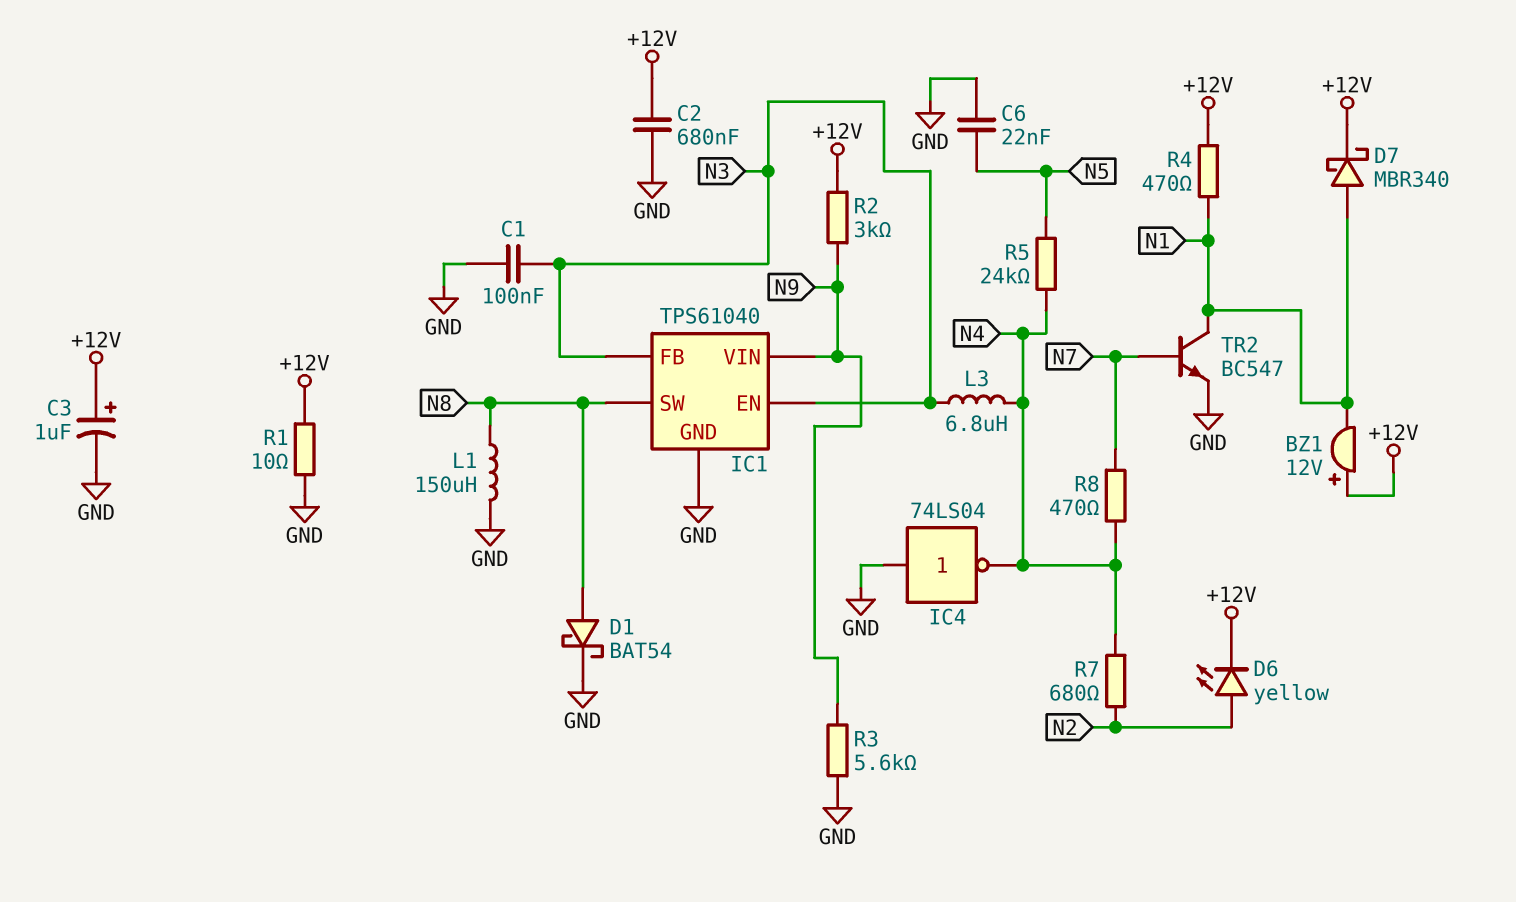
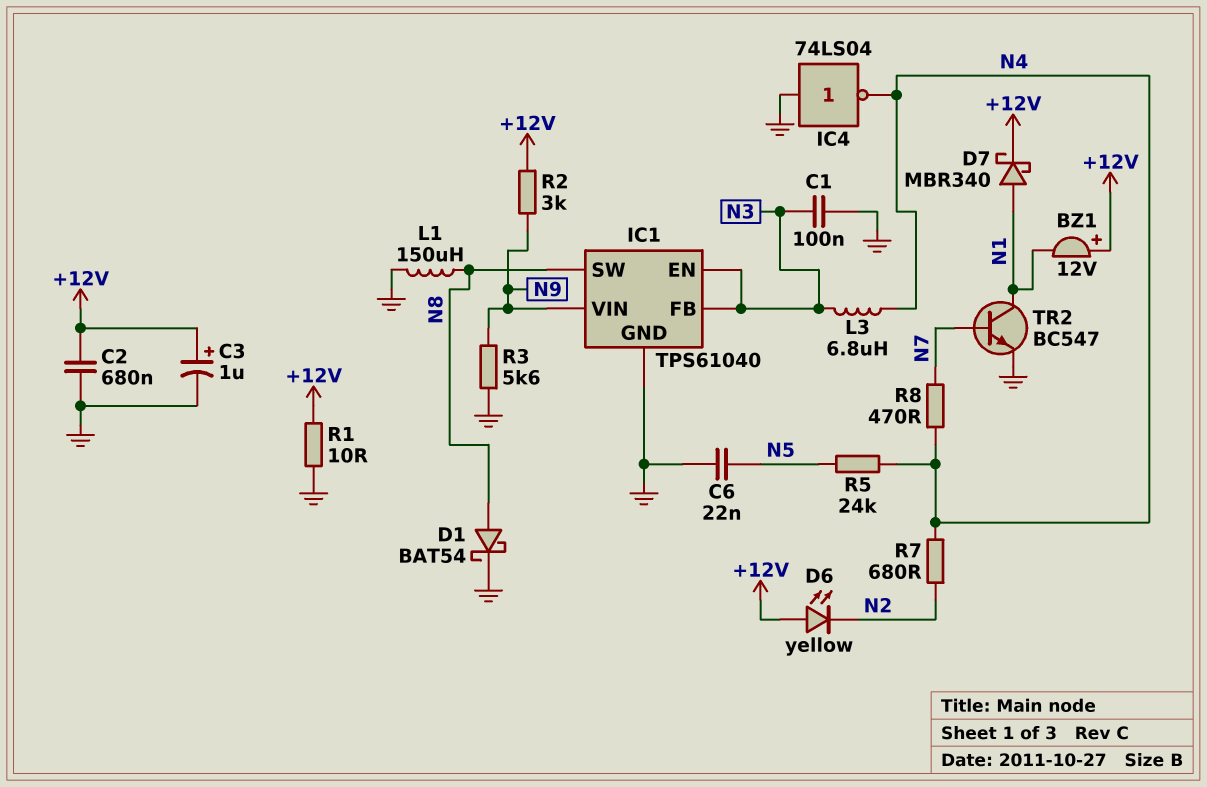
D6: LED yellow (A N2, K +12V) -> LED yellow (A +12V, K N2)
R4: 470 (+12V, N1) -> none

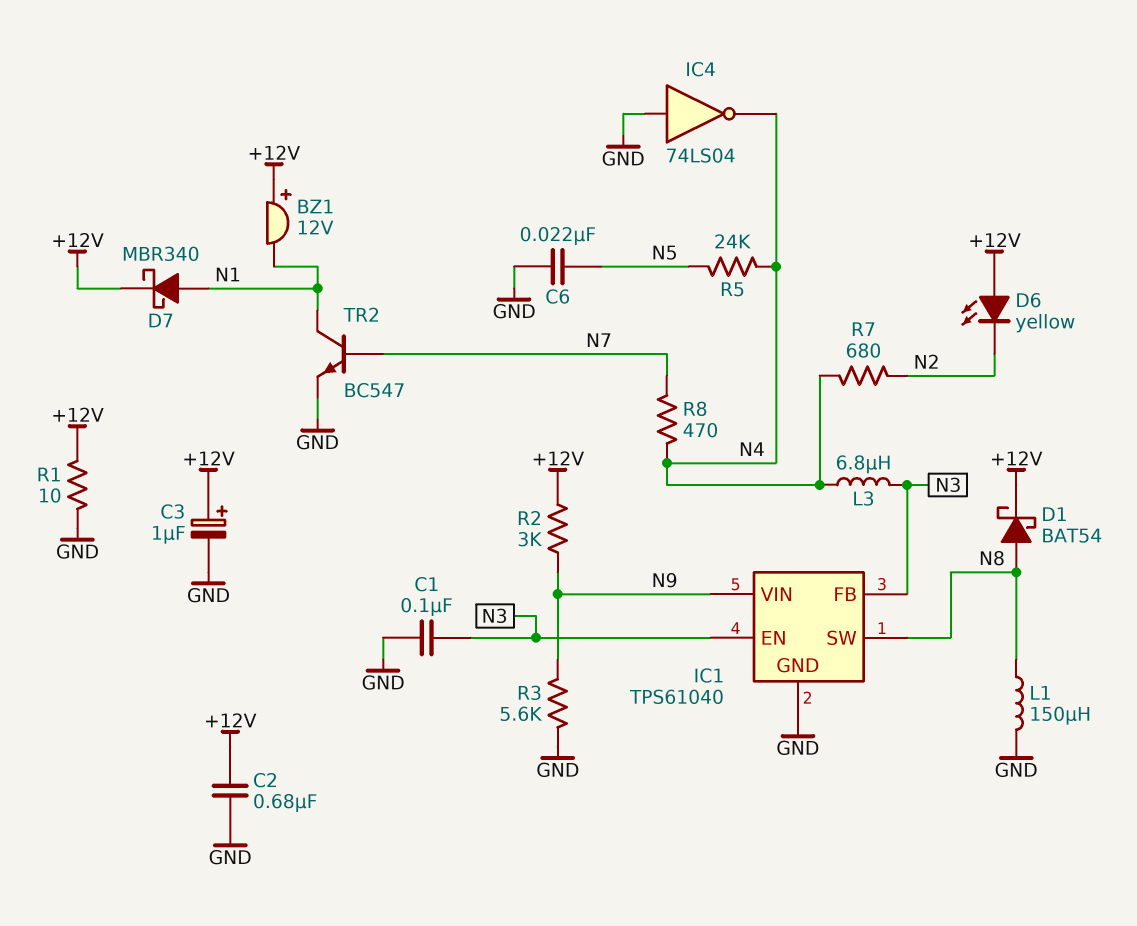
D1: schottky BAT54 (A N8, K GND) -> schottky BAT54 (A N8, K +12V)

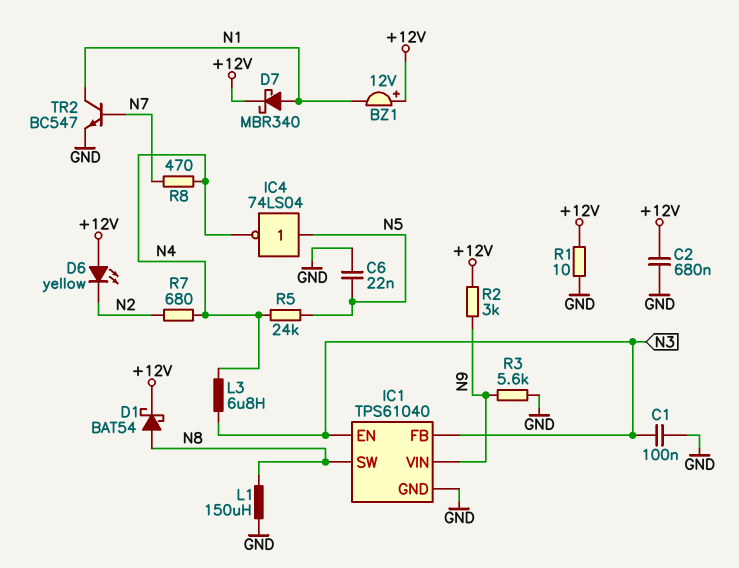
C3: 1uF (plus +12V, minus GND) -> none
IC4: NOT 74LS04 (in GND, out N4) -> NOT 74LS04 (in N5, out N4)

